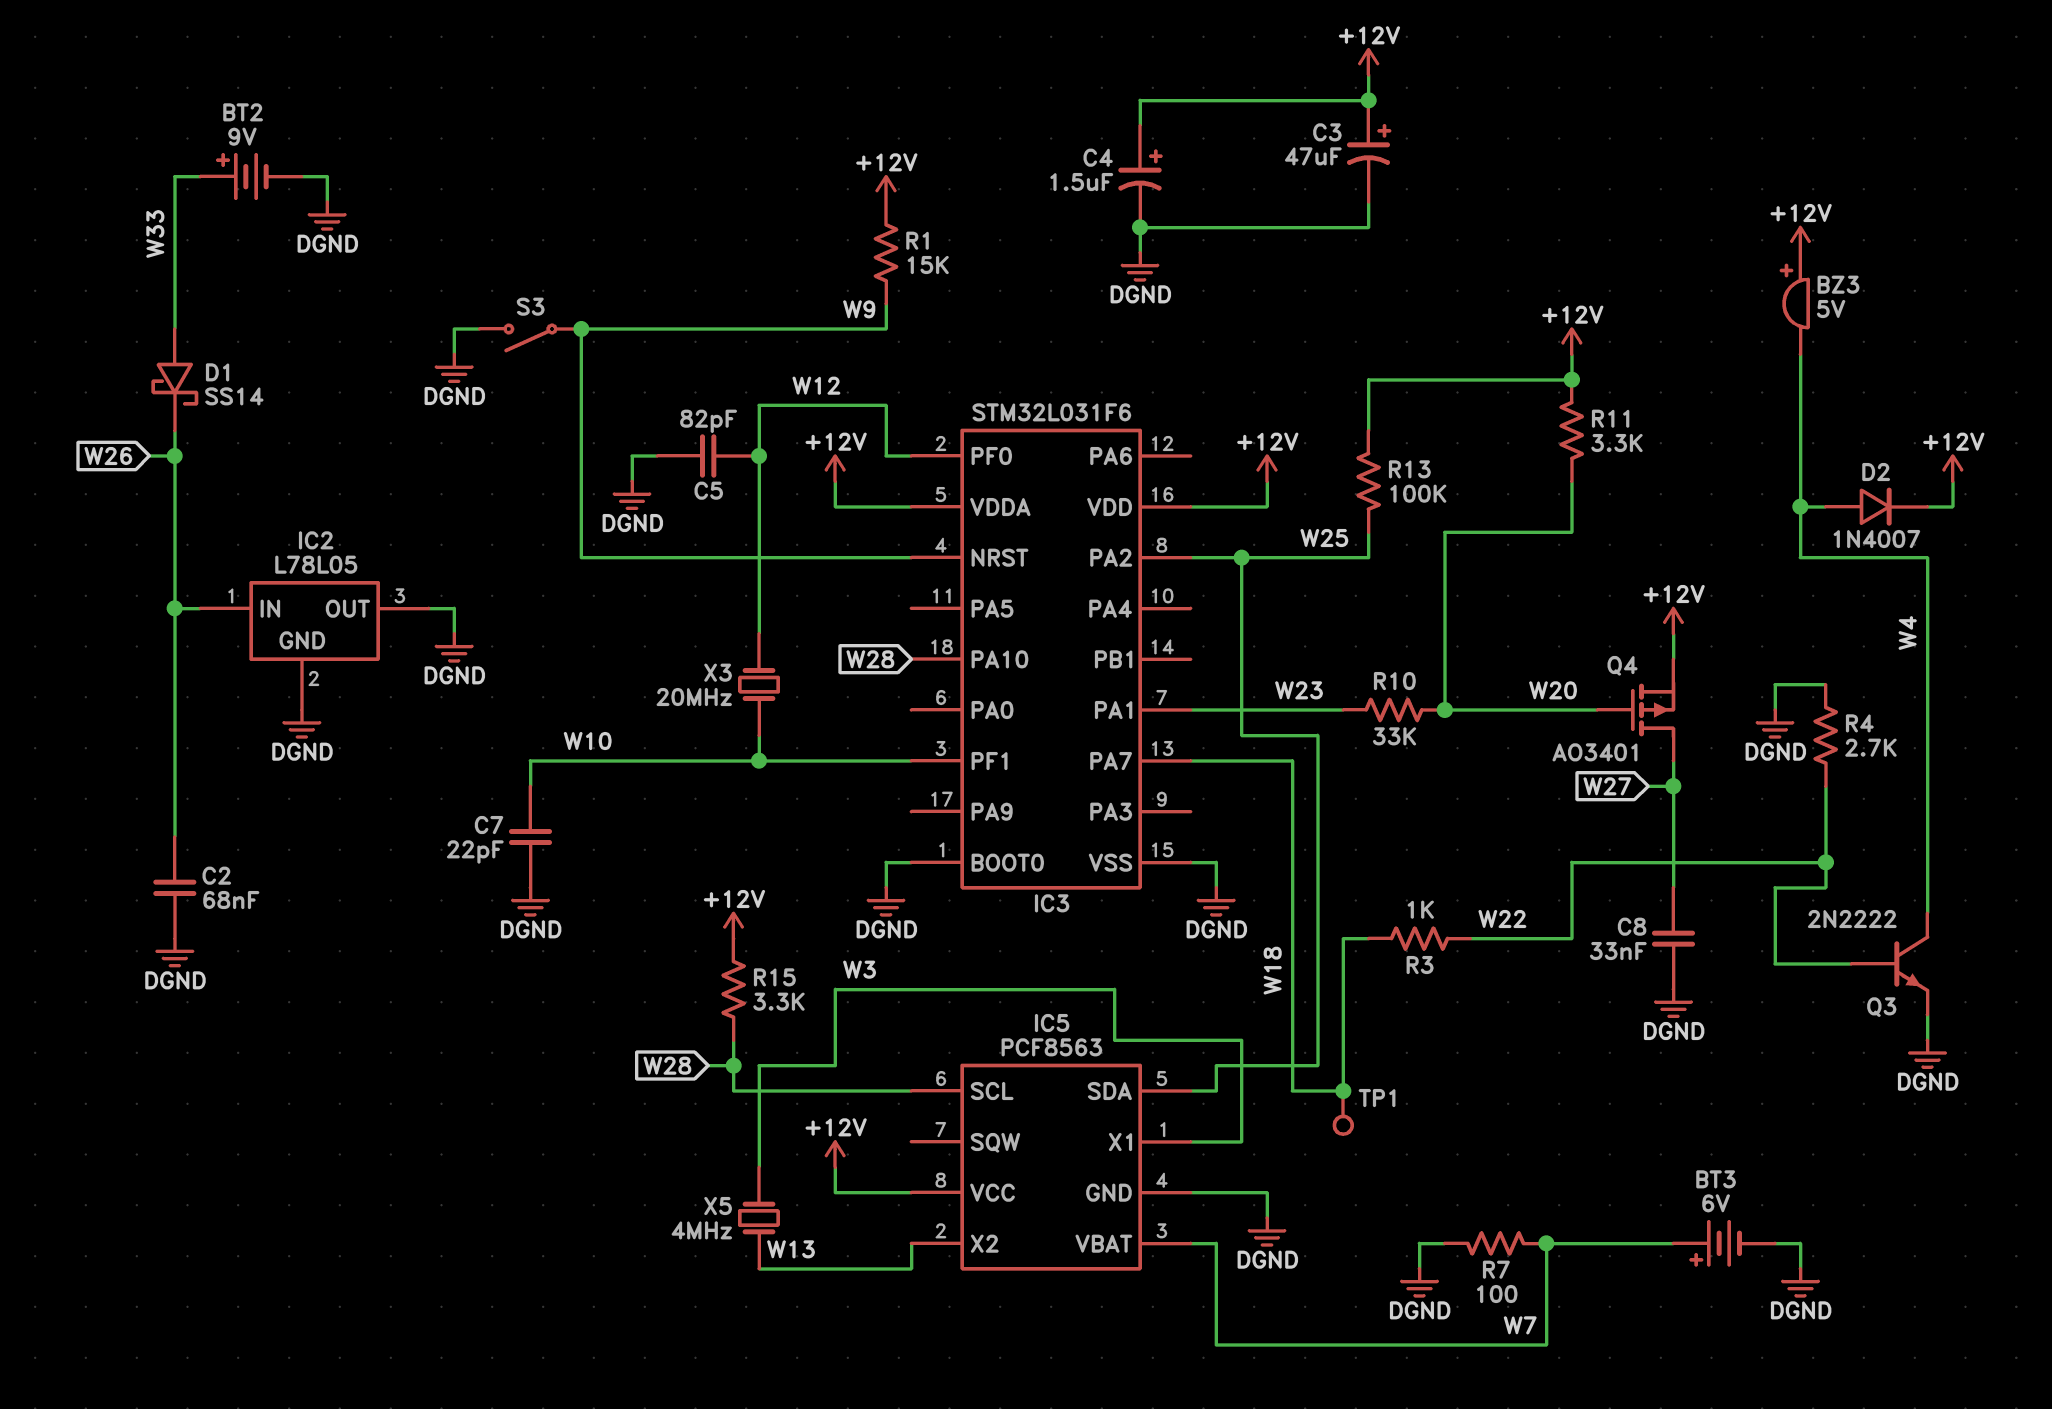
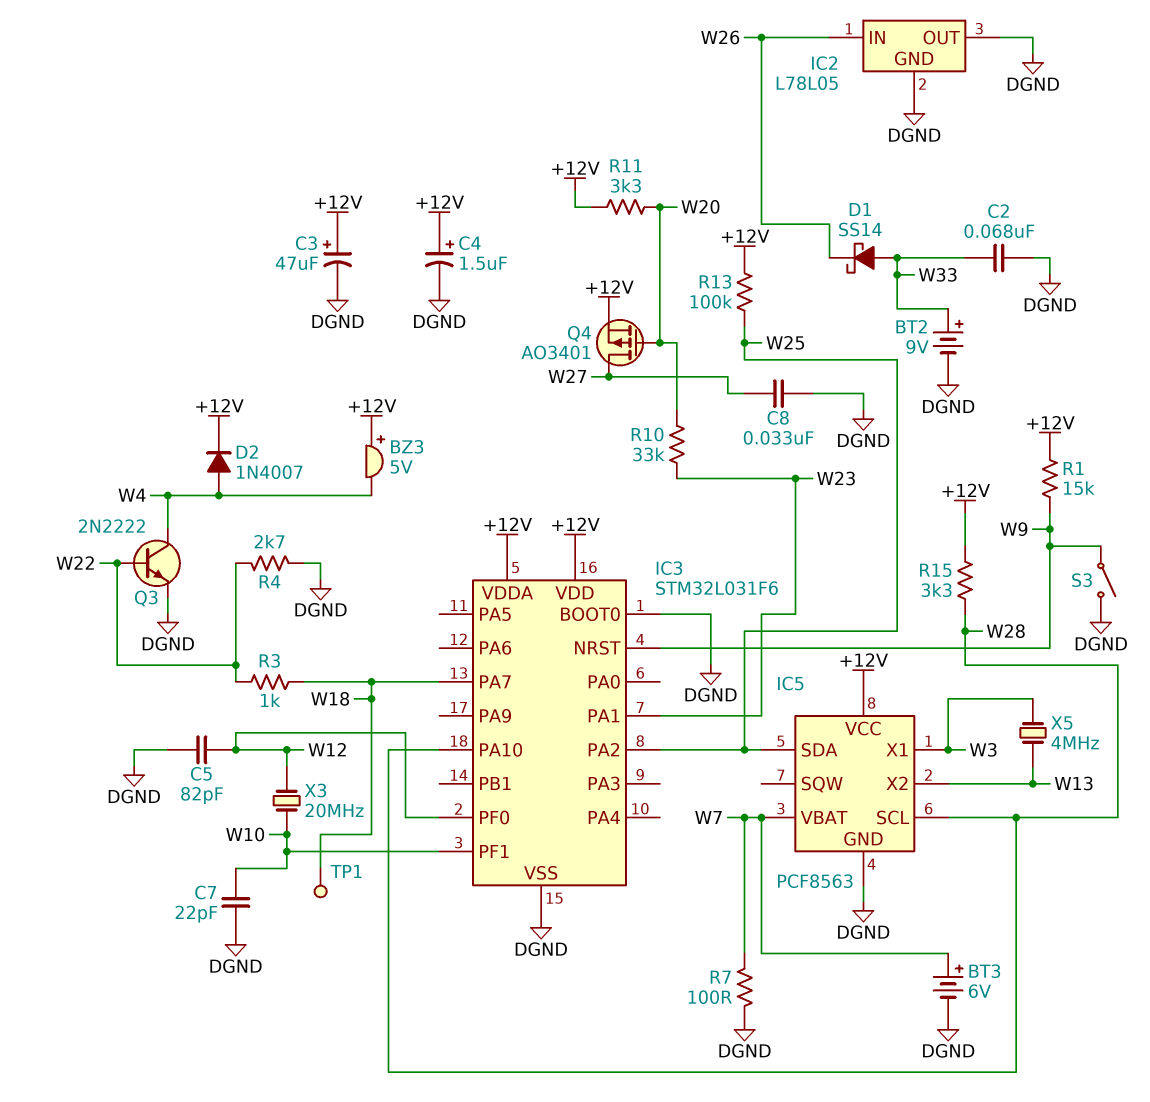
C2: 68nF (DGND, W26) -> 68nF (DGND, W33)

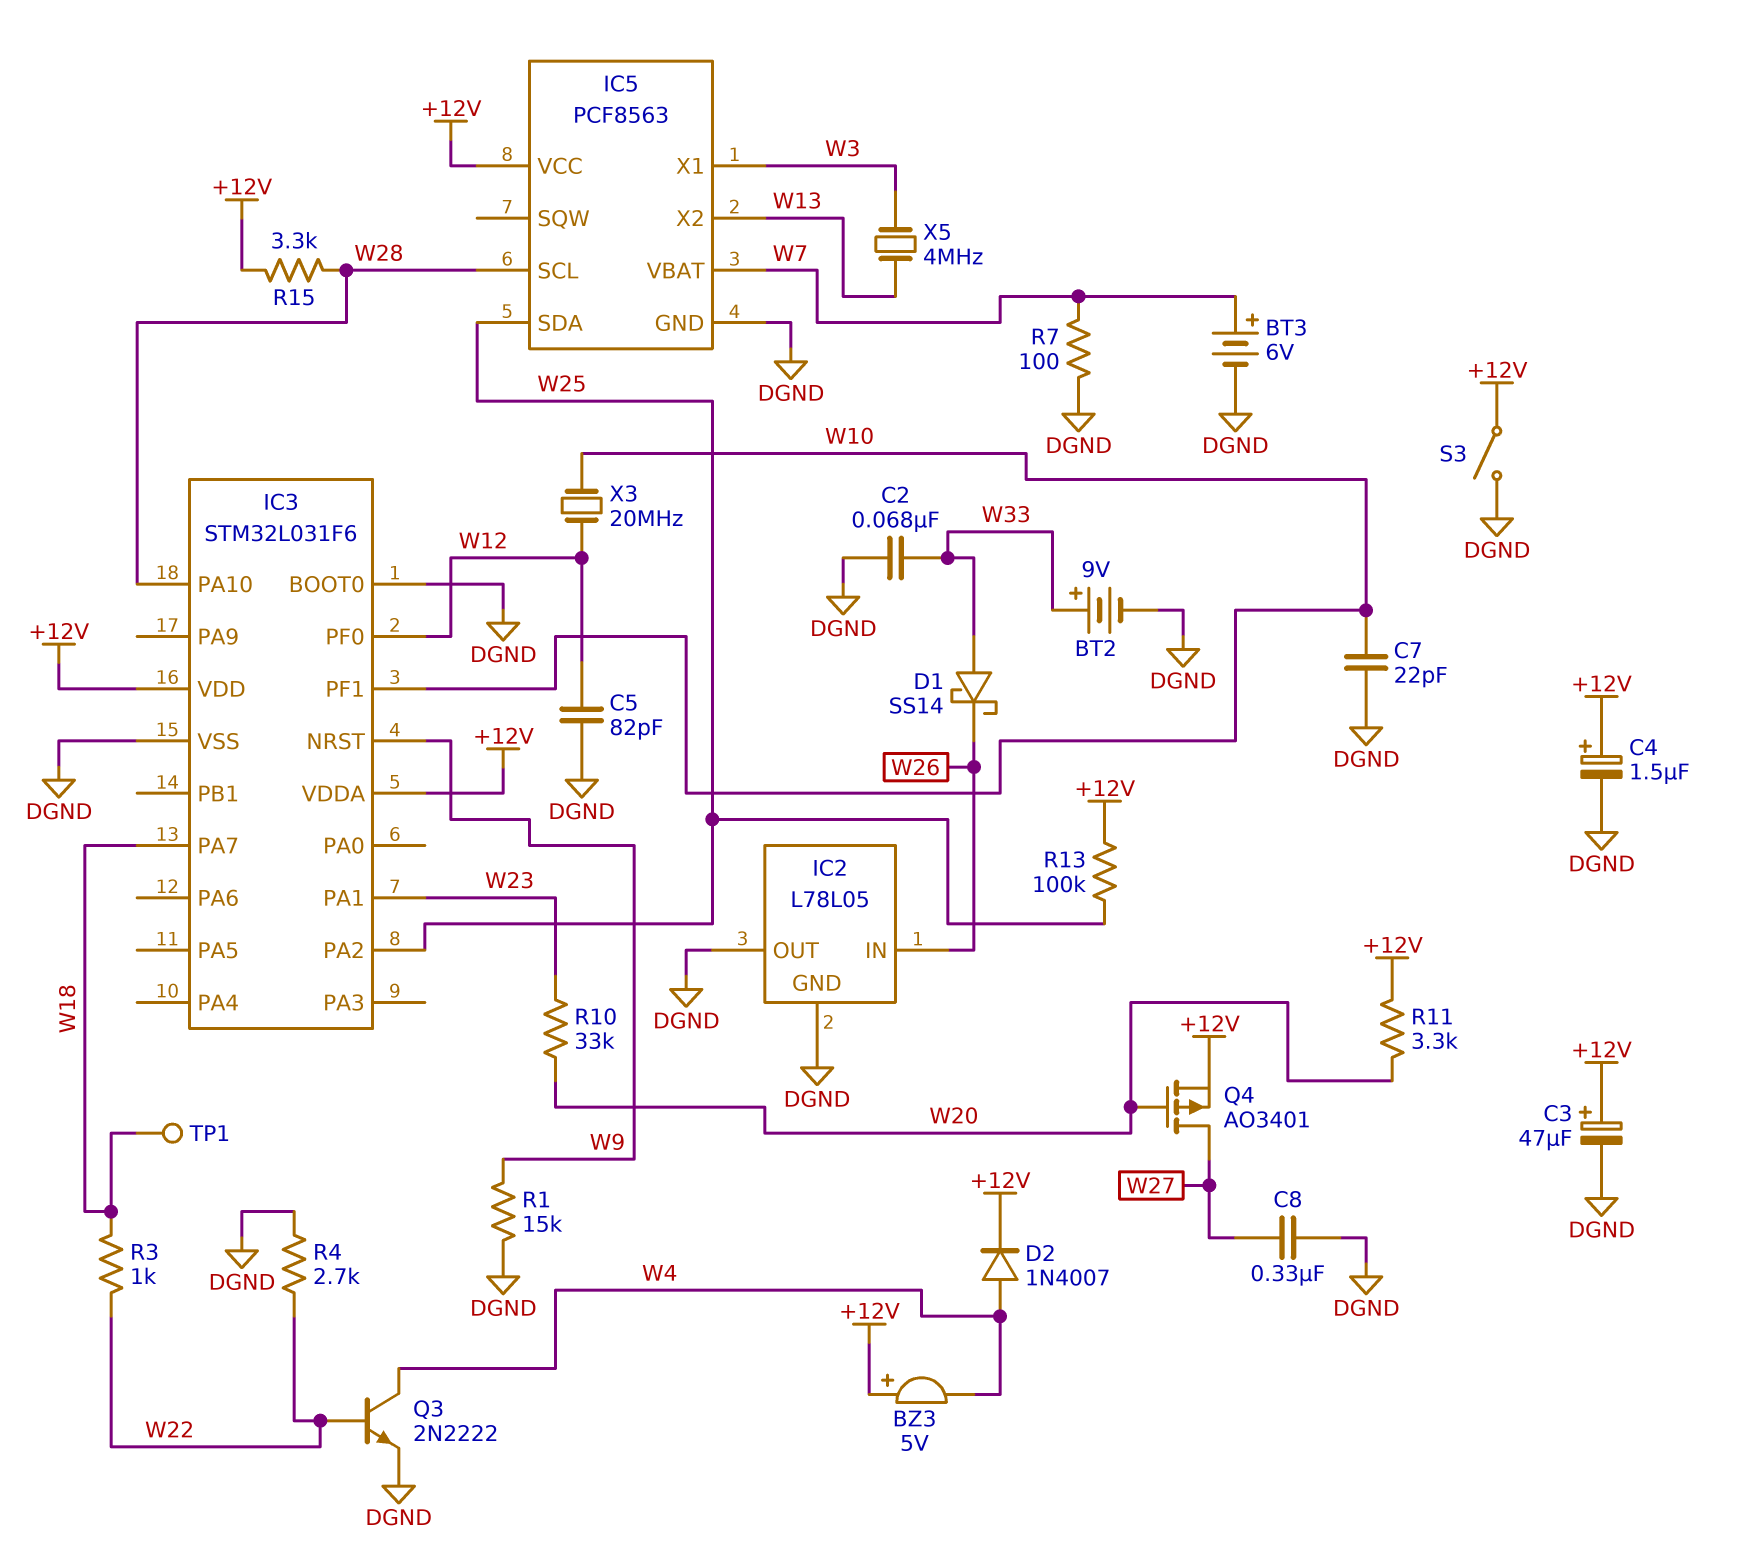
C8: 33nF (DGND, W27) -> 330nF (DGND, W27)
R1: 15k (+12V, W9) -> 15k (DGND, W9)
S3: switch (DGND, W9) -> switch (+12V, DGND)

